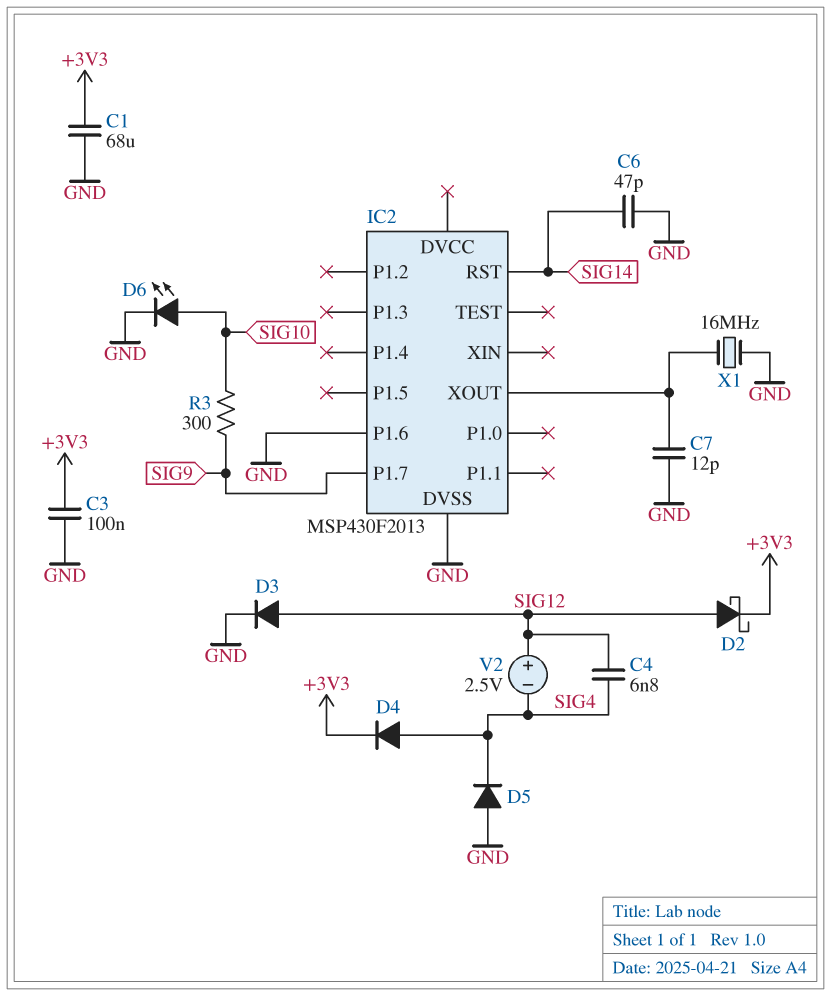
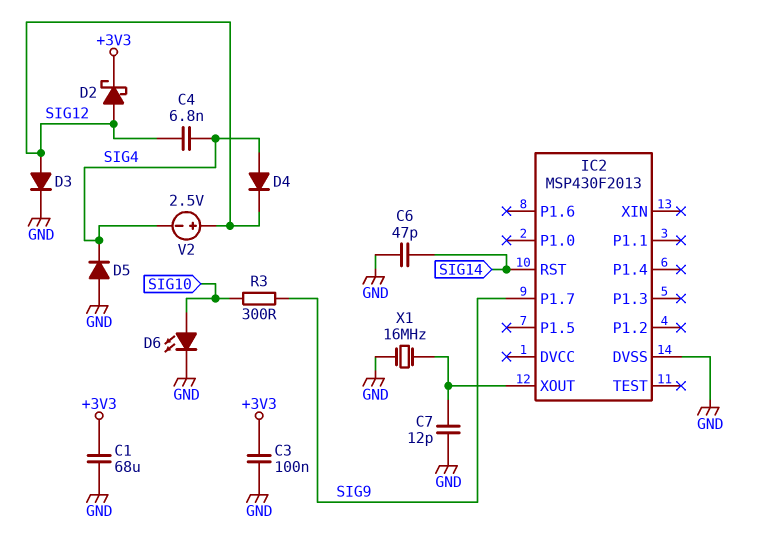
D4: diode (A SIG4, K +3V3) -> diode (A SIG4, K SIG12)
IC2 pin P1.6: GND -> none

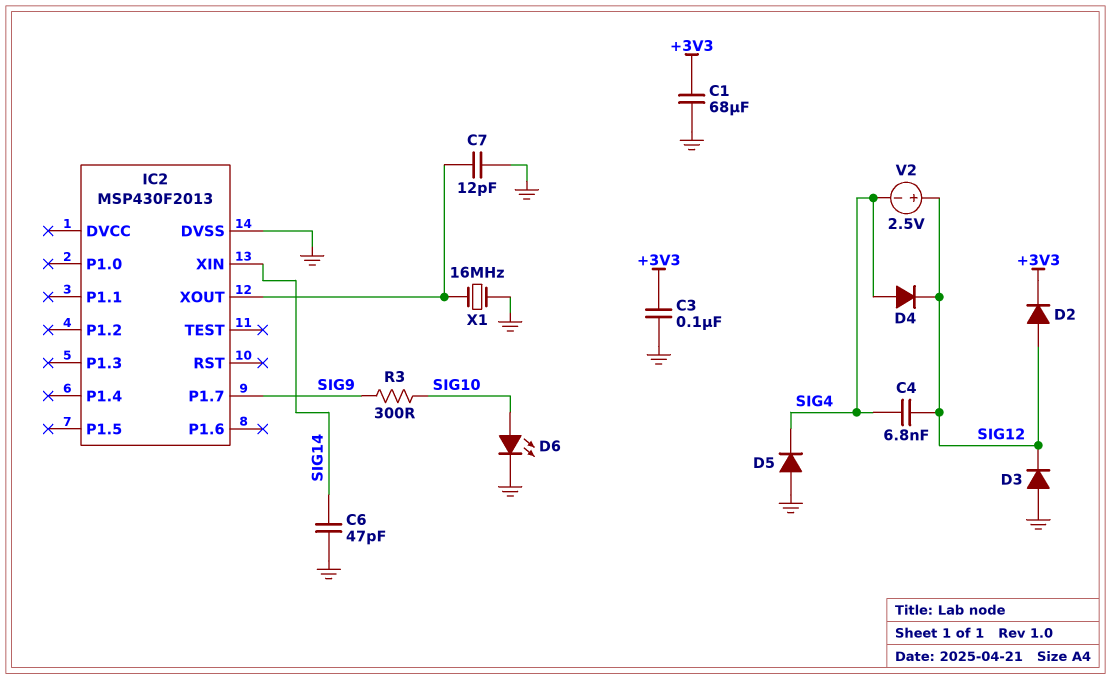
D2: schottky (A SIG12, K +3V3) -> diode (A SIG12, K +3V3)
D3: diode (A SIG12, K GND) -> diode (A GND, K SIG12)
IC2 pin RST: SIG14 -> none
IC2 pin XIN: none -> SIG14

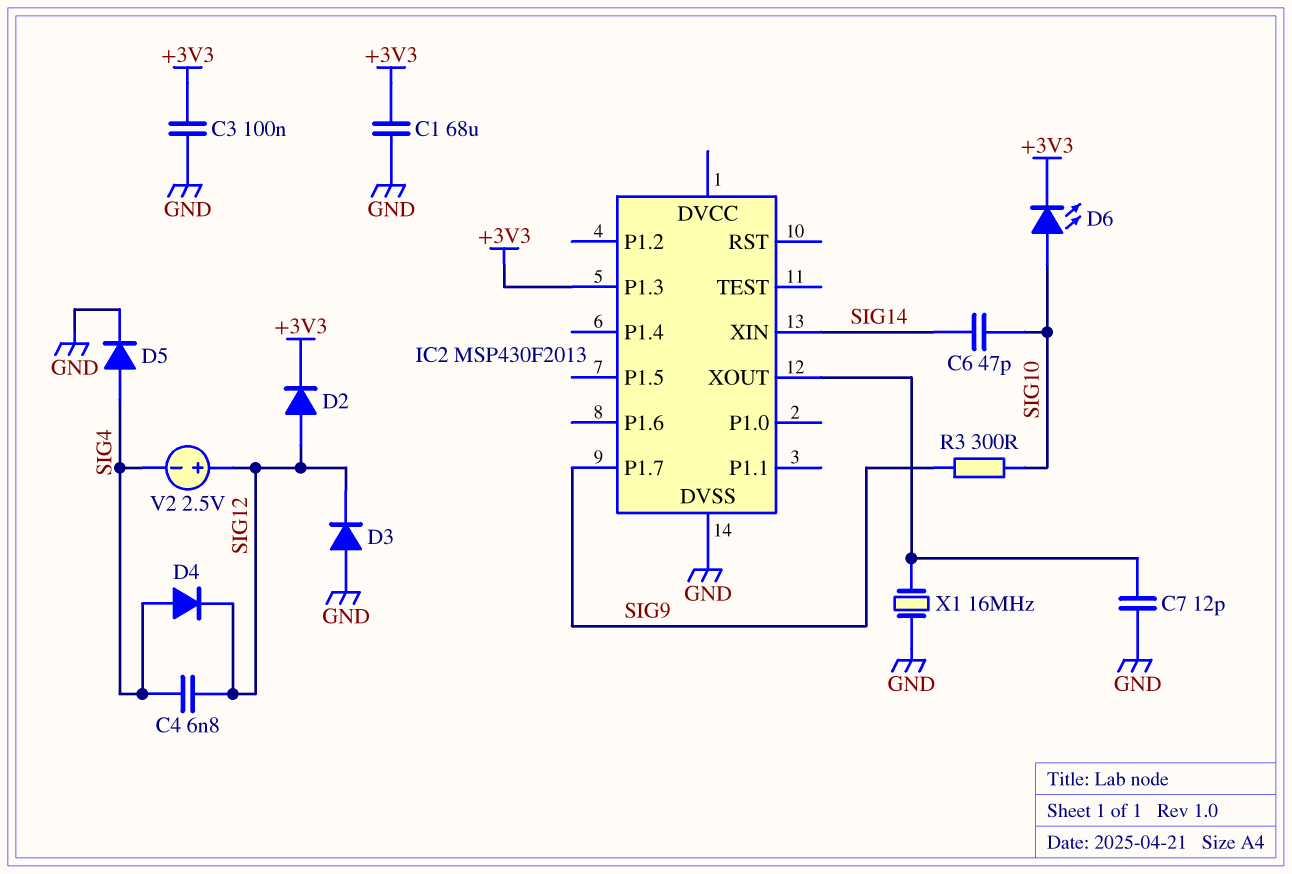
C6: 47pF (GND, SIG14) -> 47pF (SIG10, SIG14)
D5: diode (A GND, K SIG4) -> diode (A SIG4, K GND)
D6: LED (A SIG10, K GND) -> LED (A SIG10, K +3V3)
IC2 pin P1.3: none -> +3V3

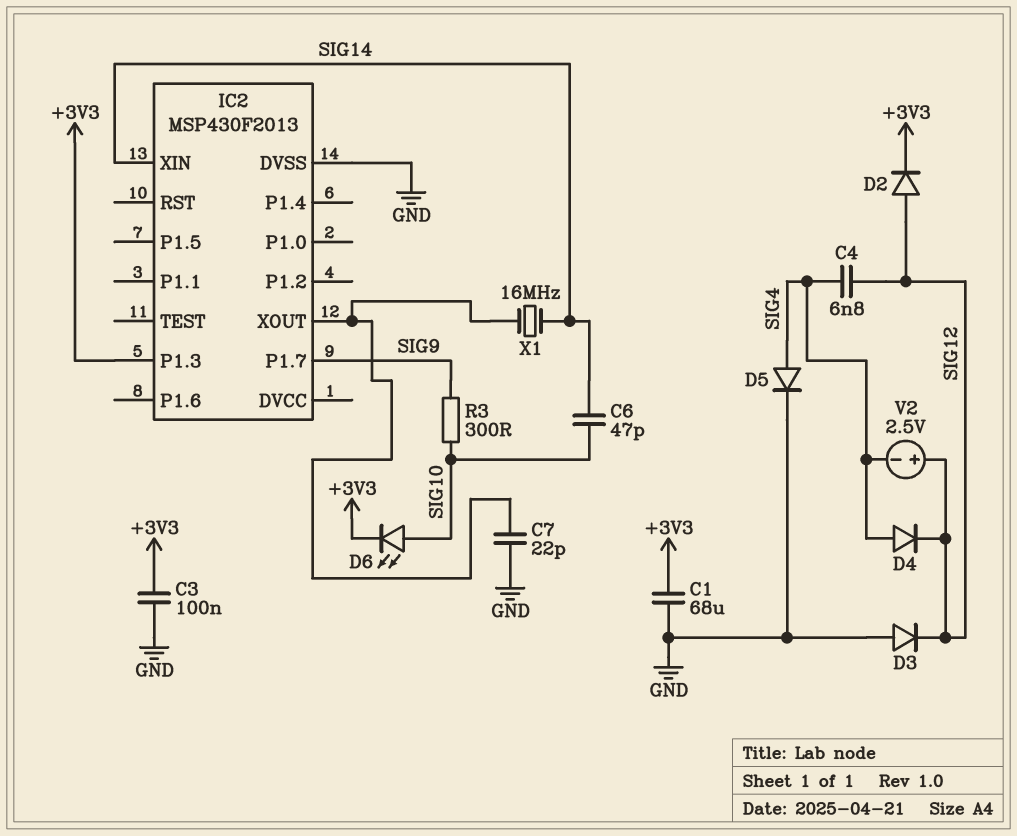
C7: 12pF (GND, IC2/XOUT) -> 22pF (GND, IC2/XOUT)
X1: 16MHz (GND, IC2/XOUT) -> 16MHz (IC2/XOUT, SIG14)

